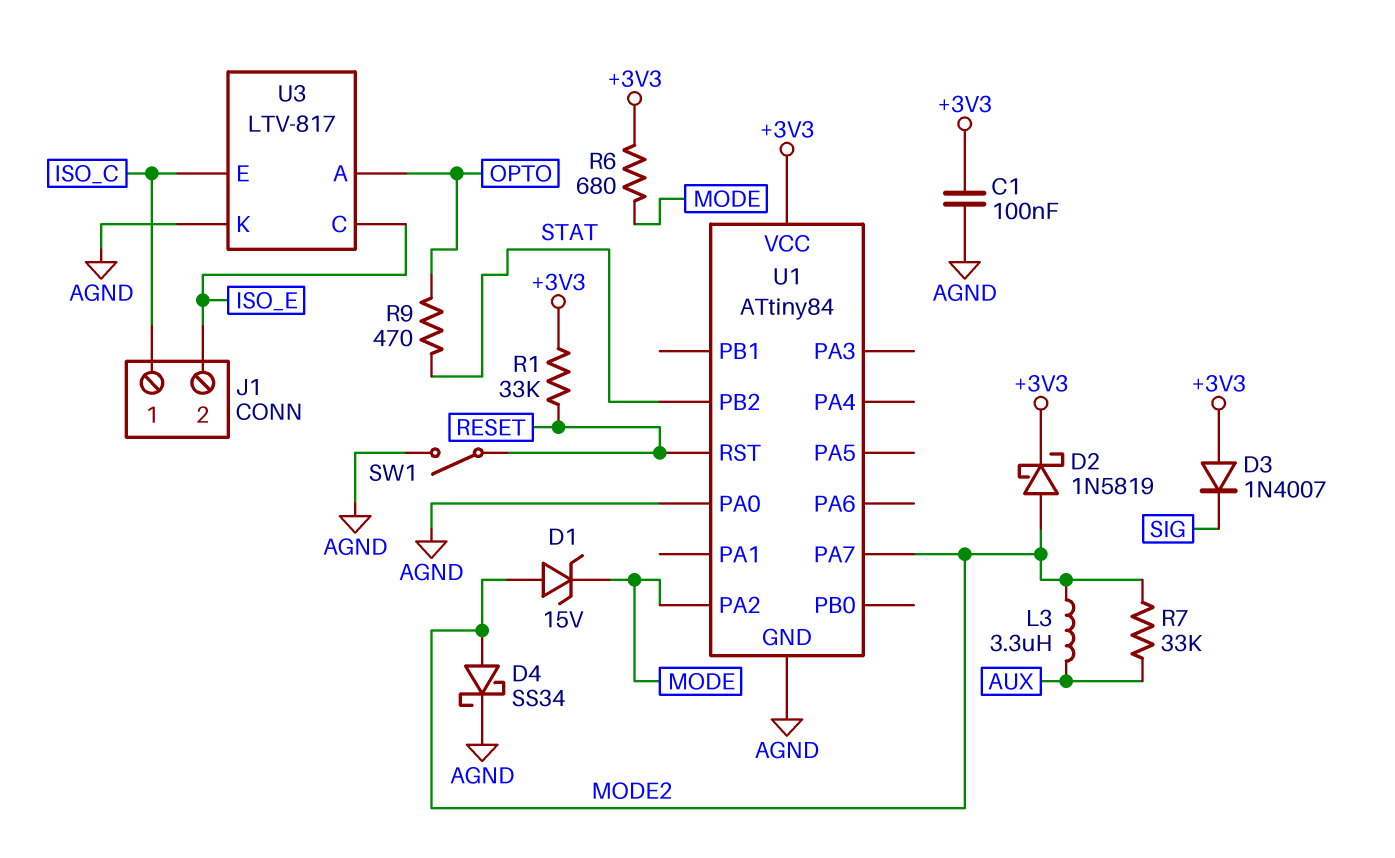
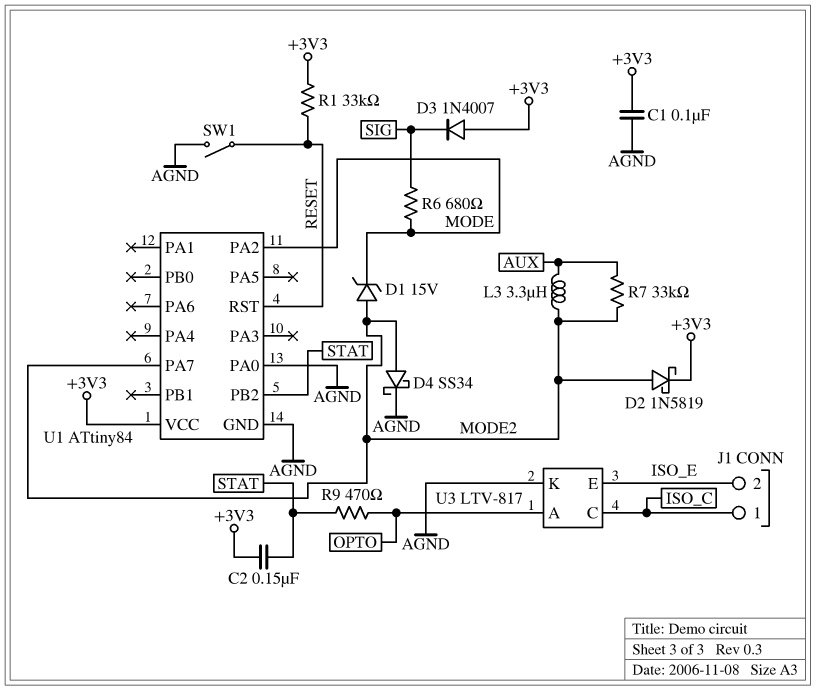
C2: none -> 150nF (+3V3, STAT)
R6: 680 (+3V3, MODE) -> 680 (MODE, SIG)
U3 pin C: ISO_E -> ISO_C
U3 pin E: ISO_C -> ISO_E

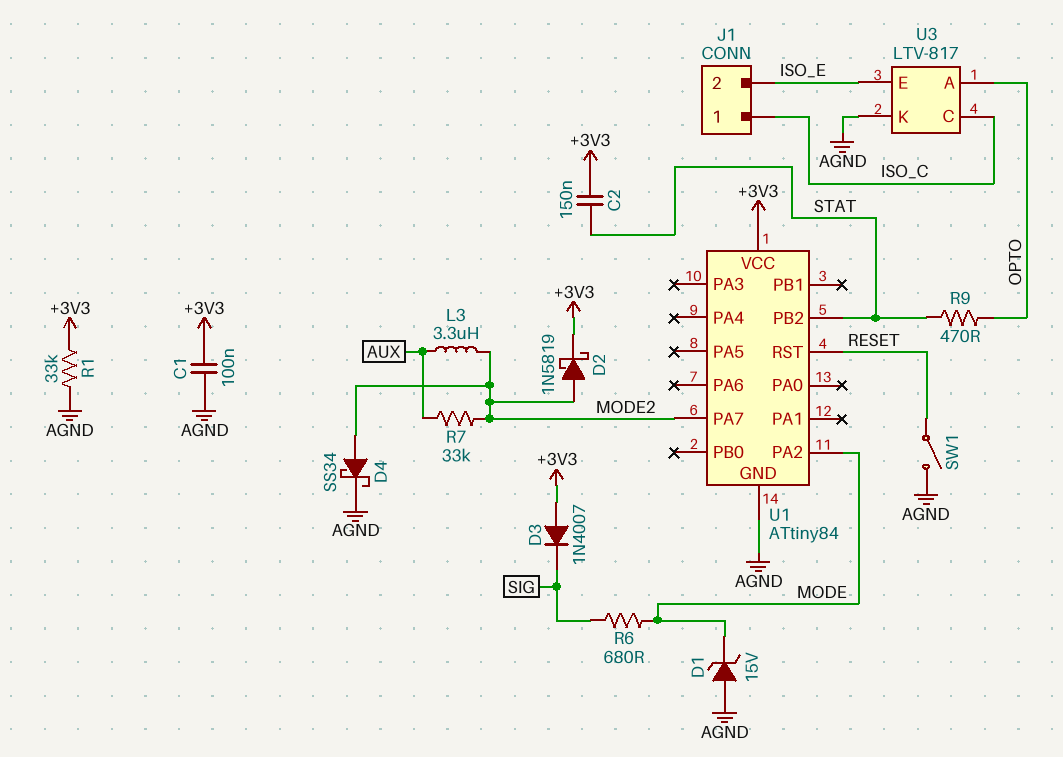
D1: zener 15V (A MODE2, K MODE) -> zener 15V (A AGND, K MODE)
R1: 33k (+3V3, RESET) -> 33k (+3V3, AGND)
U1 pin PA0: AGND -> none

